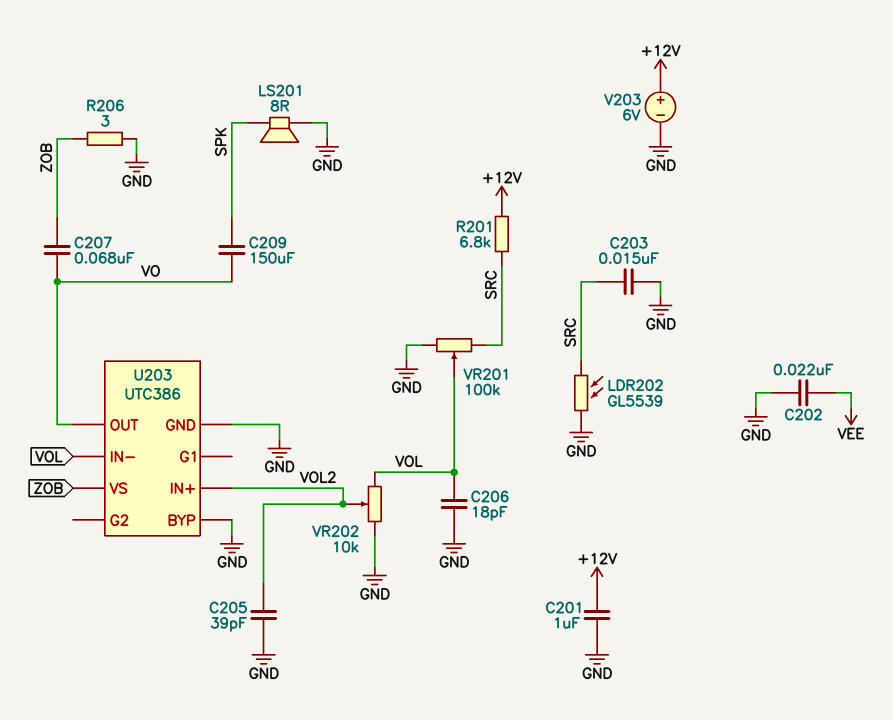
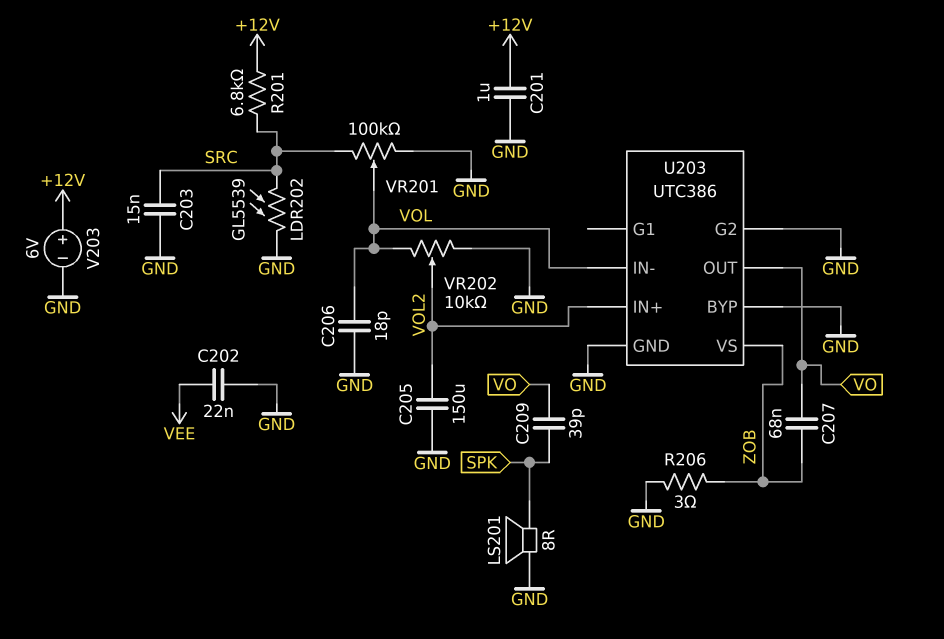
C205: 39pF (GND, VOL2) -> 150uF (GND, VOL2)
C209: 150uF (SPK, VO) -> 39pF (SPK, VO)
U203 pin G2: none -> GND

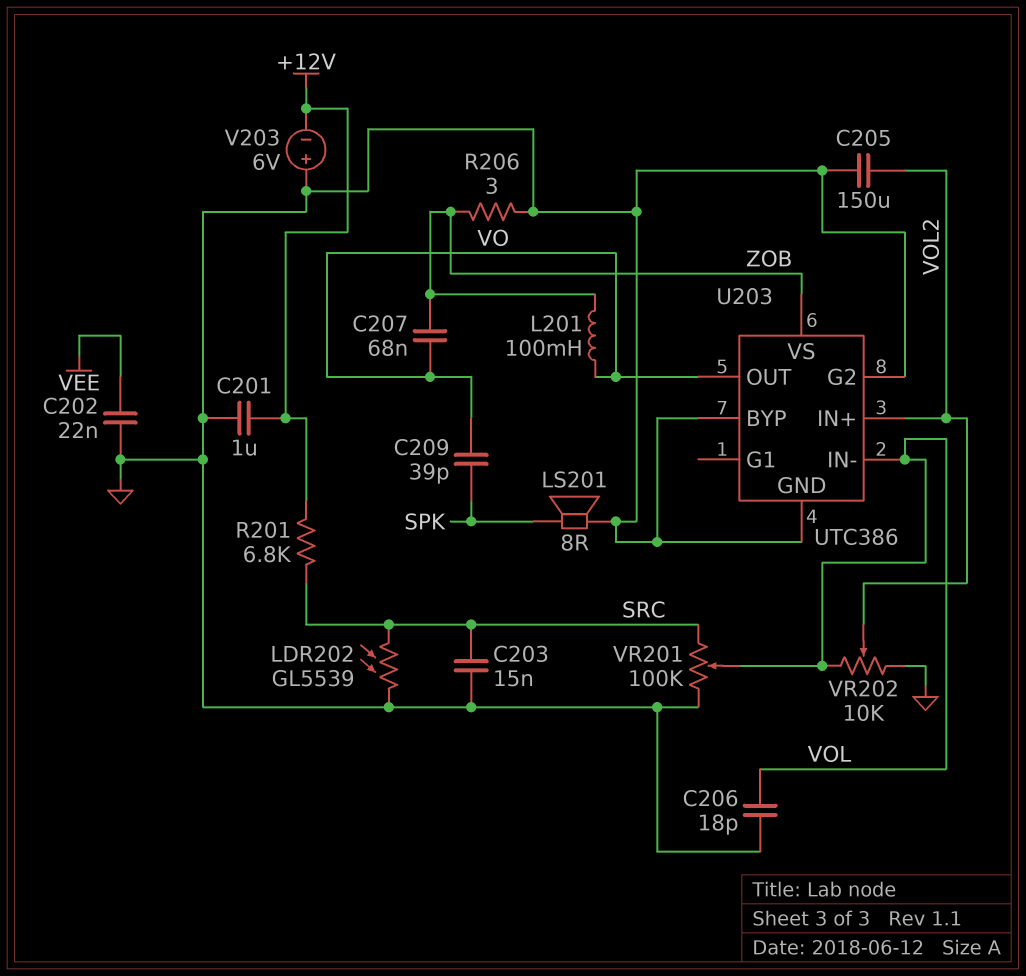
L201: none -> 100mH (VO, ZOB)
V203: 6V (plus +12V, minus GND) -> 6V (plus GND, minus +12V)

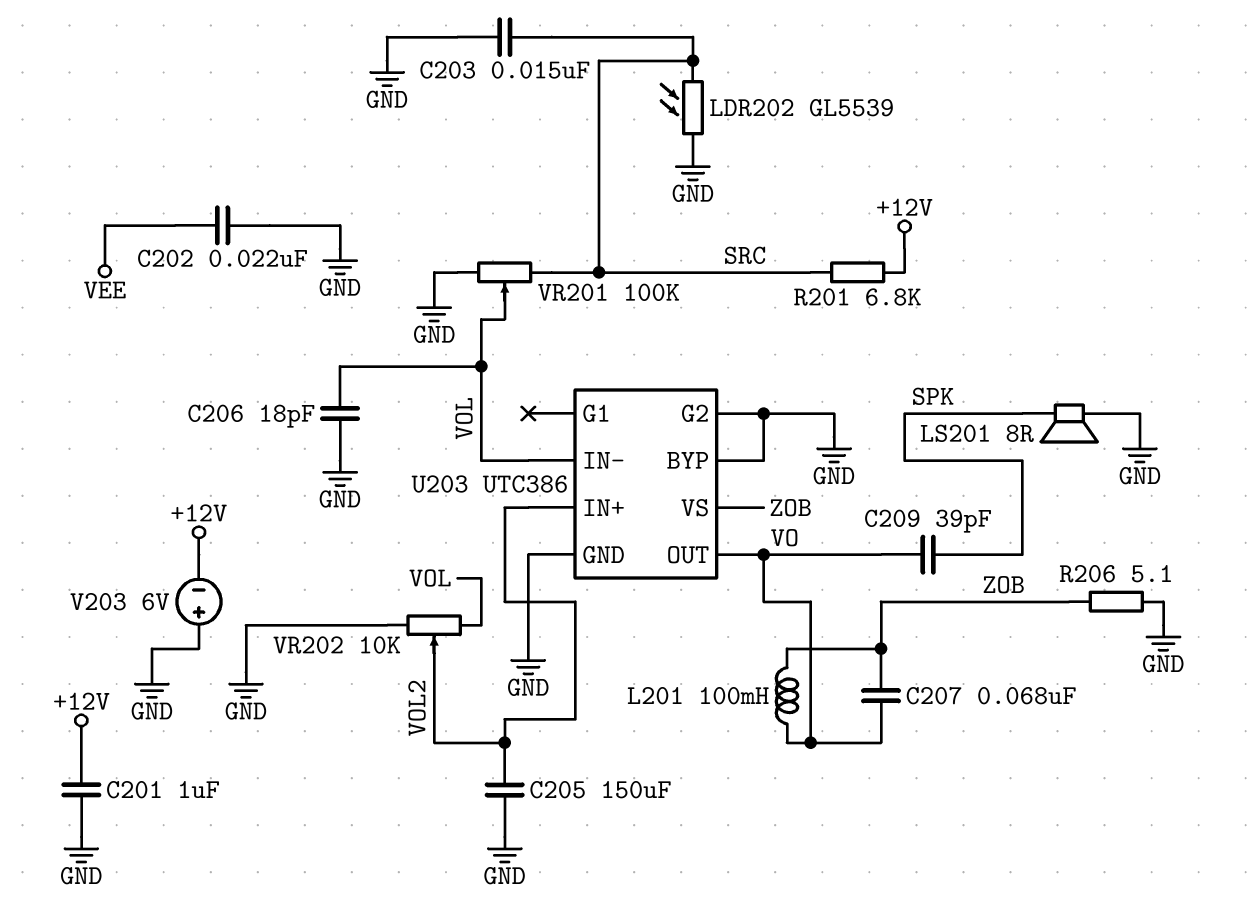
R206: 3 (GND, ZOB) -> 5.1 (GND, ZOB)

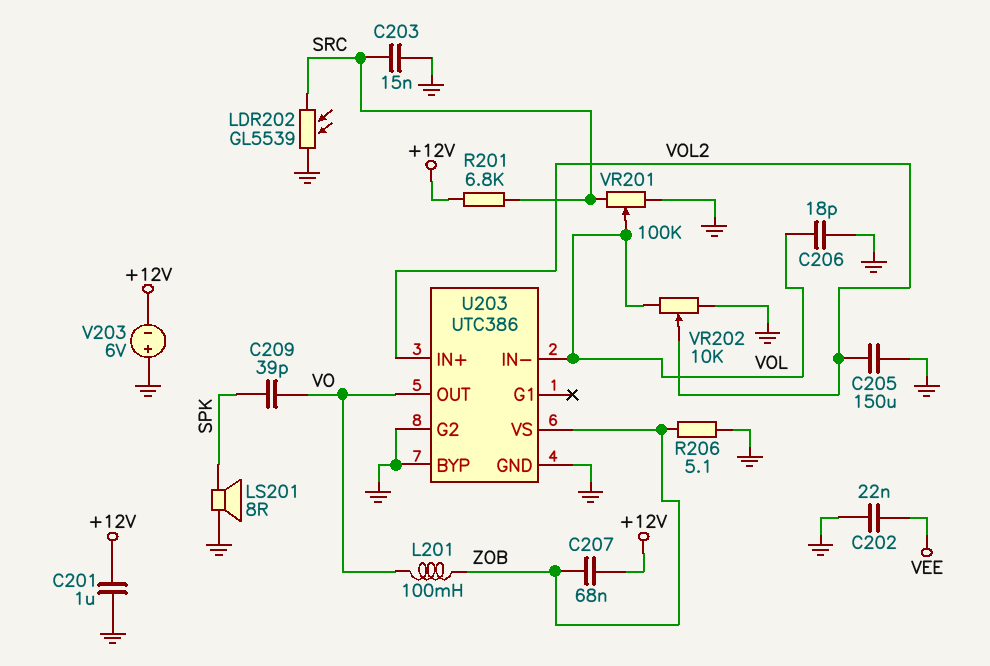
C207: 68nF (VO, ZOB) -> 68nF (+12V, ZOB)

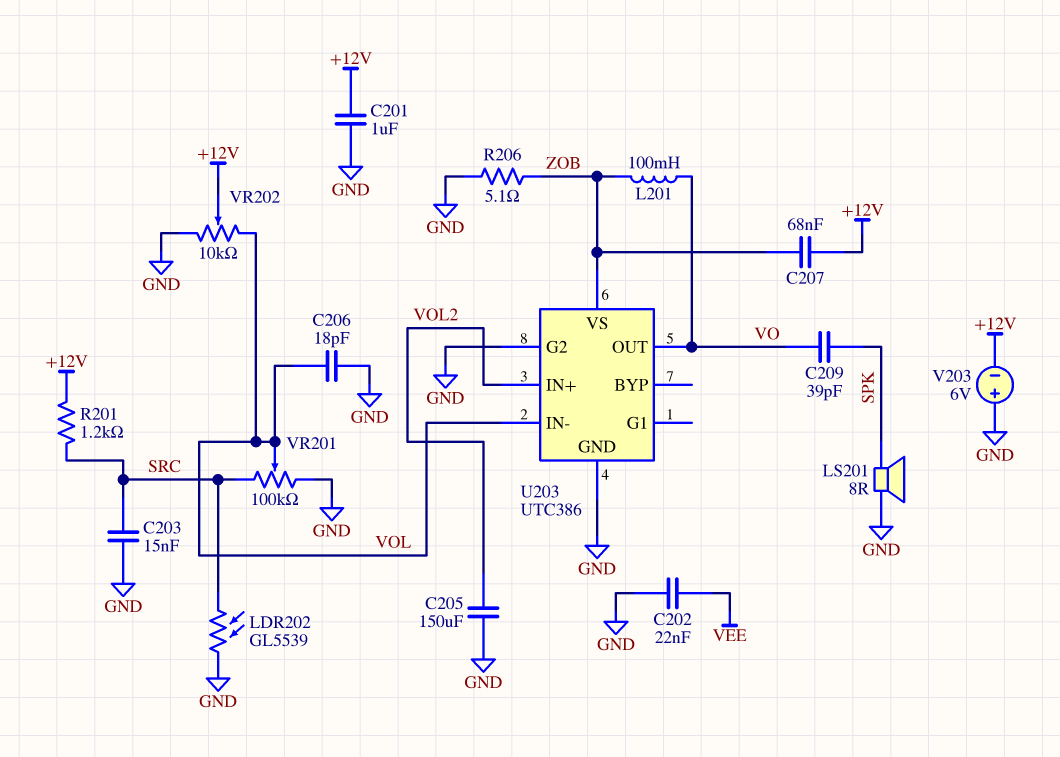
R201: 6.8k (+12V, SRC) -> 1.2k (+12V, SRC)
U203 pin BYP: GND -> none
VR202: 10k (GND, VOL, wiper VOL2) -> 10k (GND, VOL, wiper +12V)

